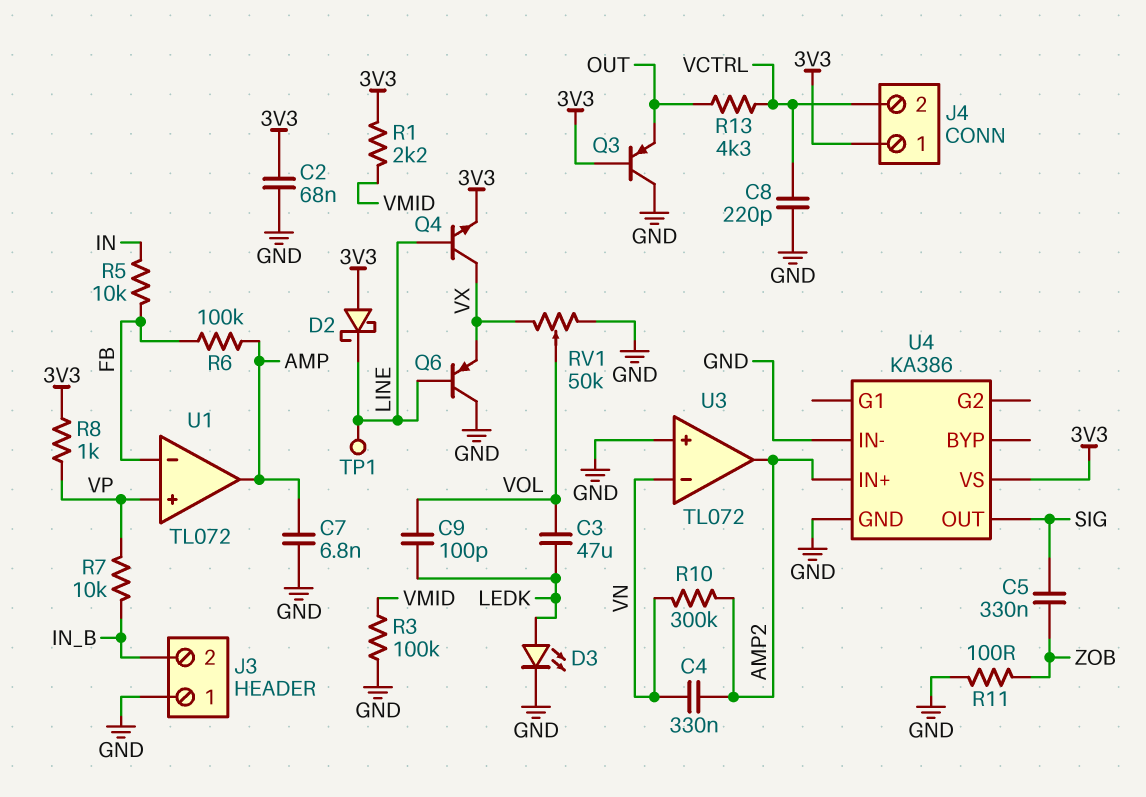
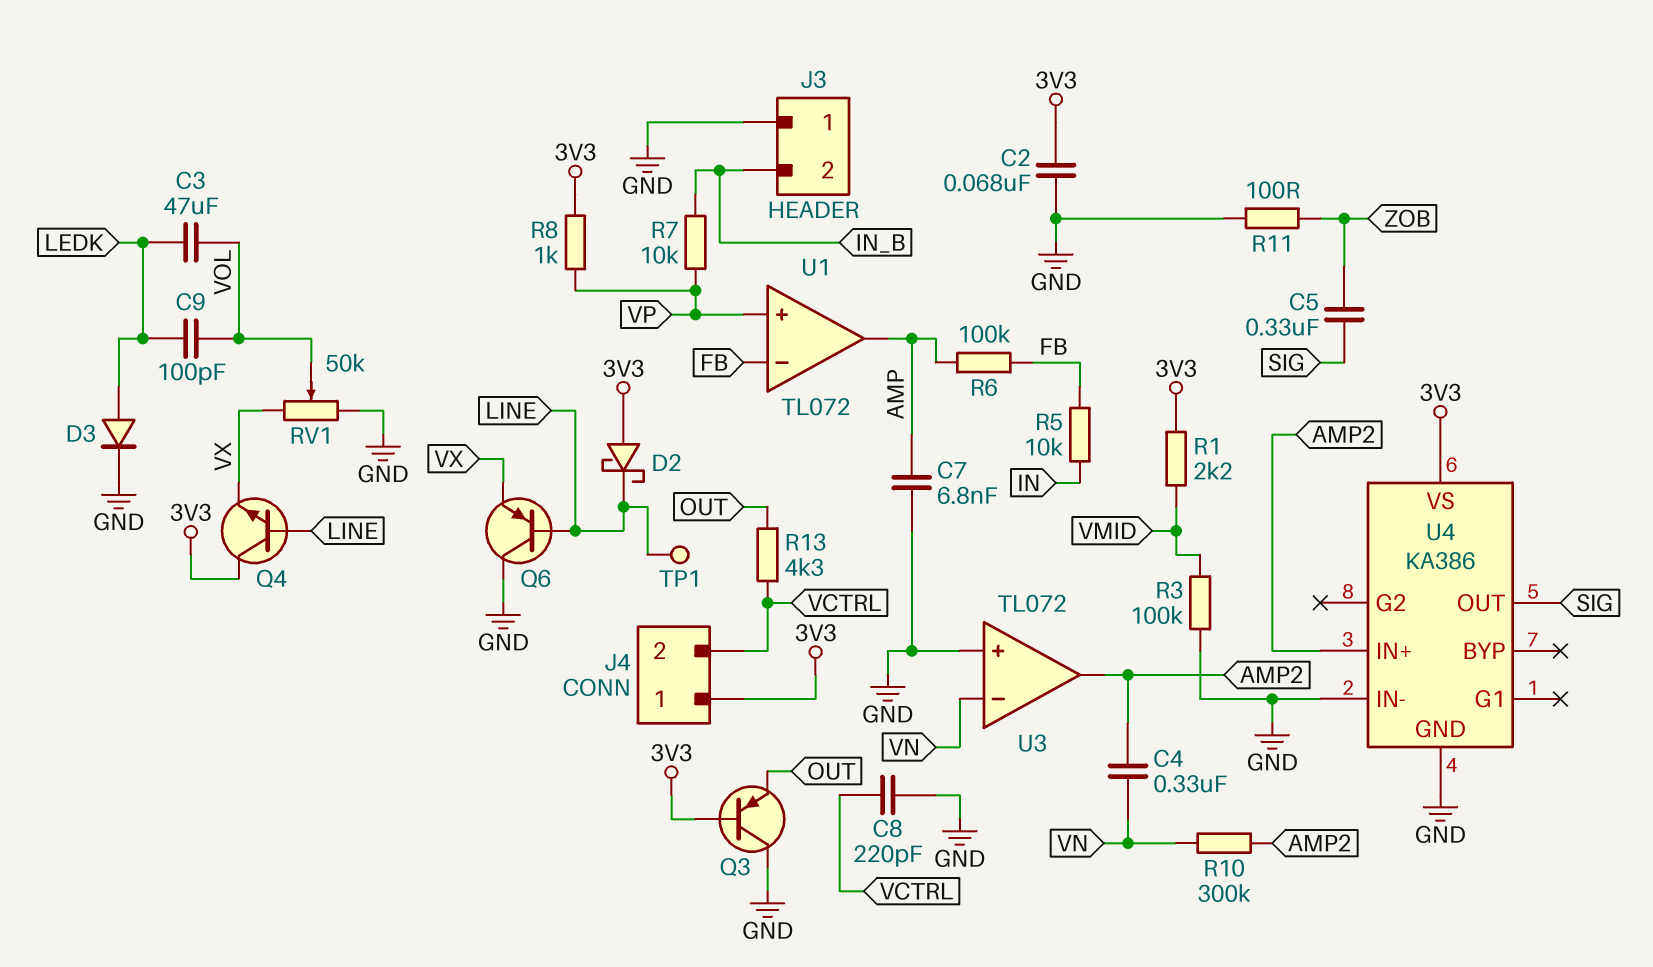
D3: LED (A LEDK, K GND) -> diode (A LEDK, K GND)
Q4: NPN (B LINE, C VX, E 3V3) -> NPN (B LINE, C 3V3, E VX)

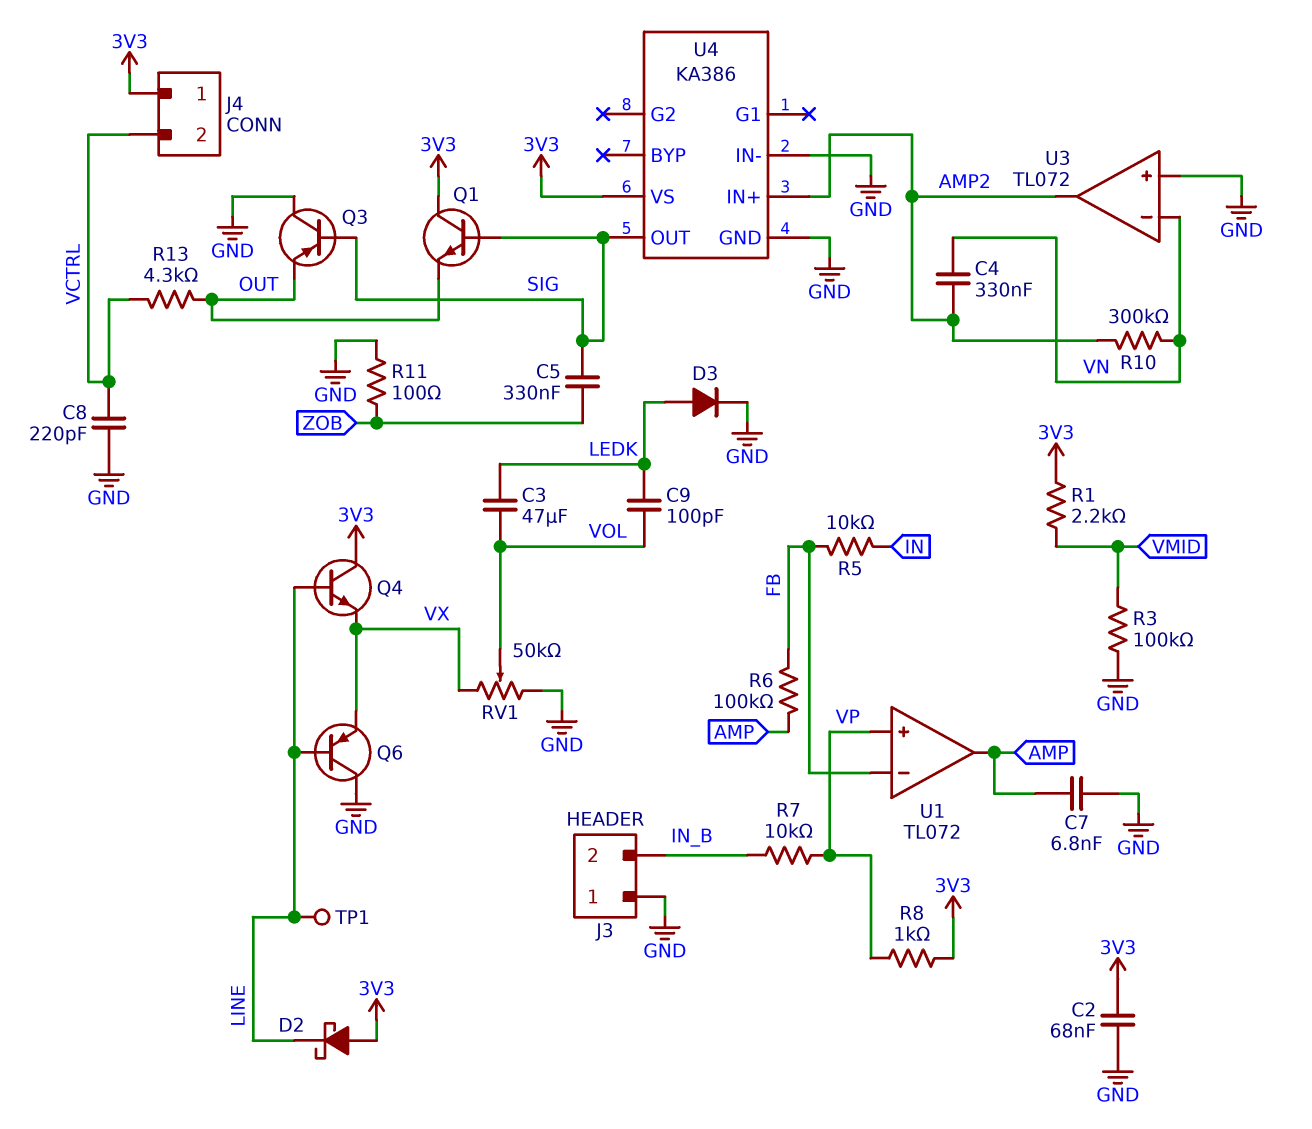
Q1: none -> NPN (B SIG, C 3V3, E OUT)
Q3: PNP (B 3V3, C GND, E OUT) -> PNP (B SIG, C GND, E OUT)

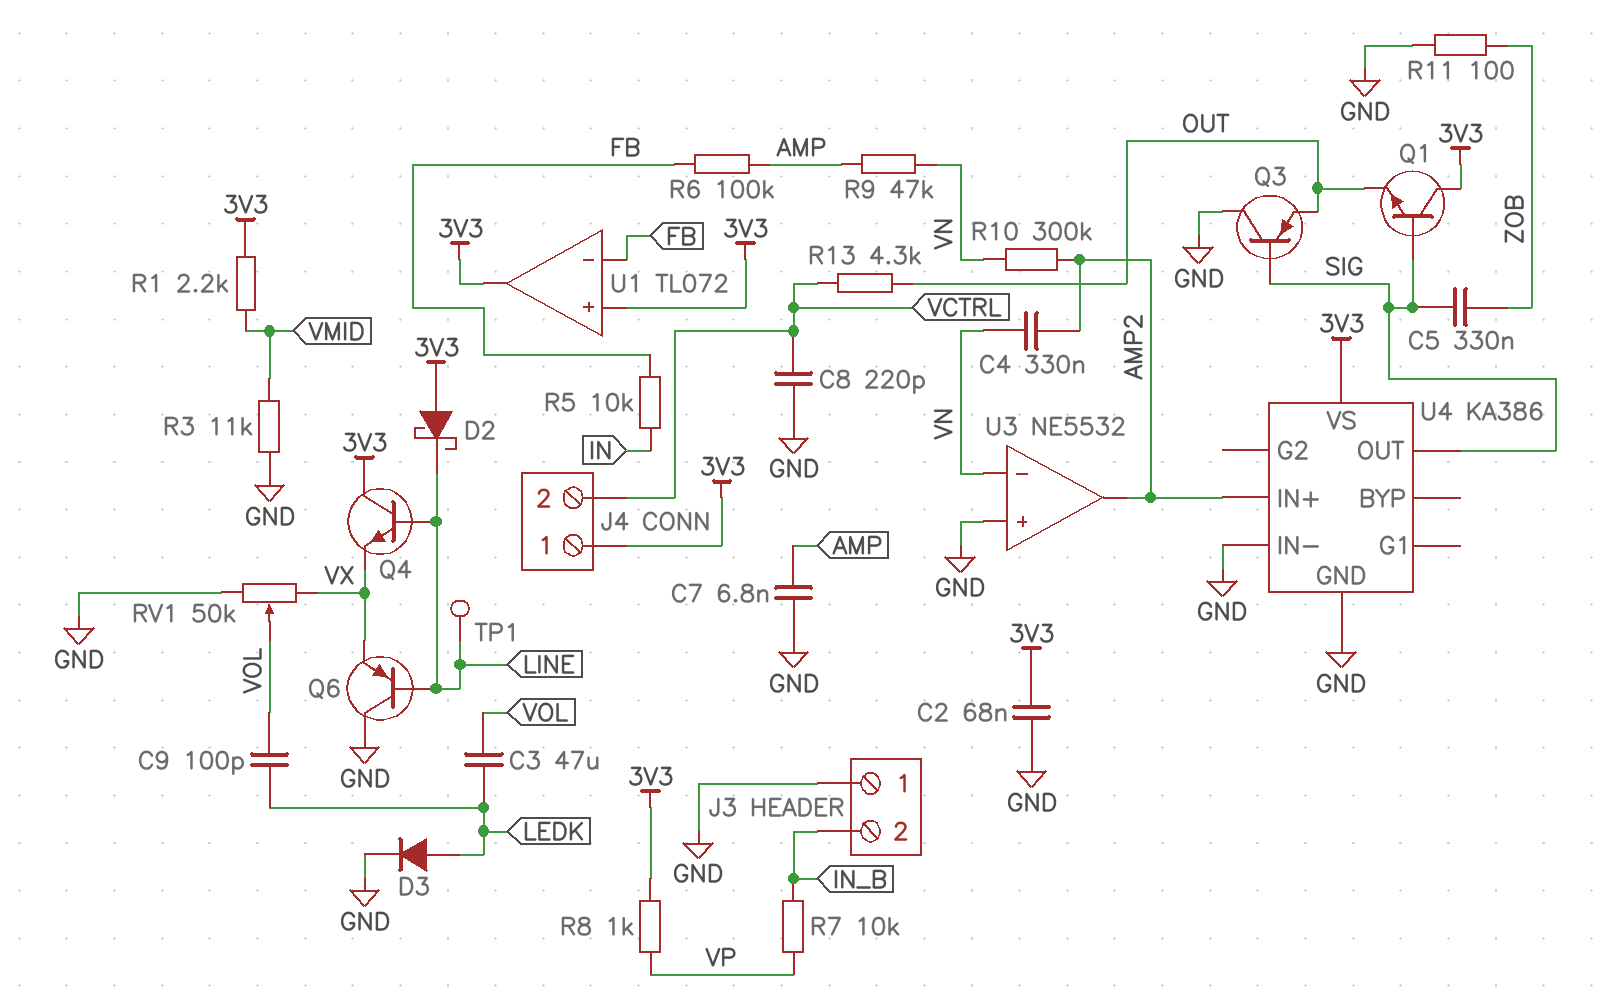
R3: 100k (GND, VMID) -> 11k (GND, VMID)
R9: none -> 47k (AMP, VN)
U1 pin in+: VP -> 3V3
U1 pin out: AMP -> 3V3
U3: TL072 -> NE5532

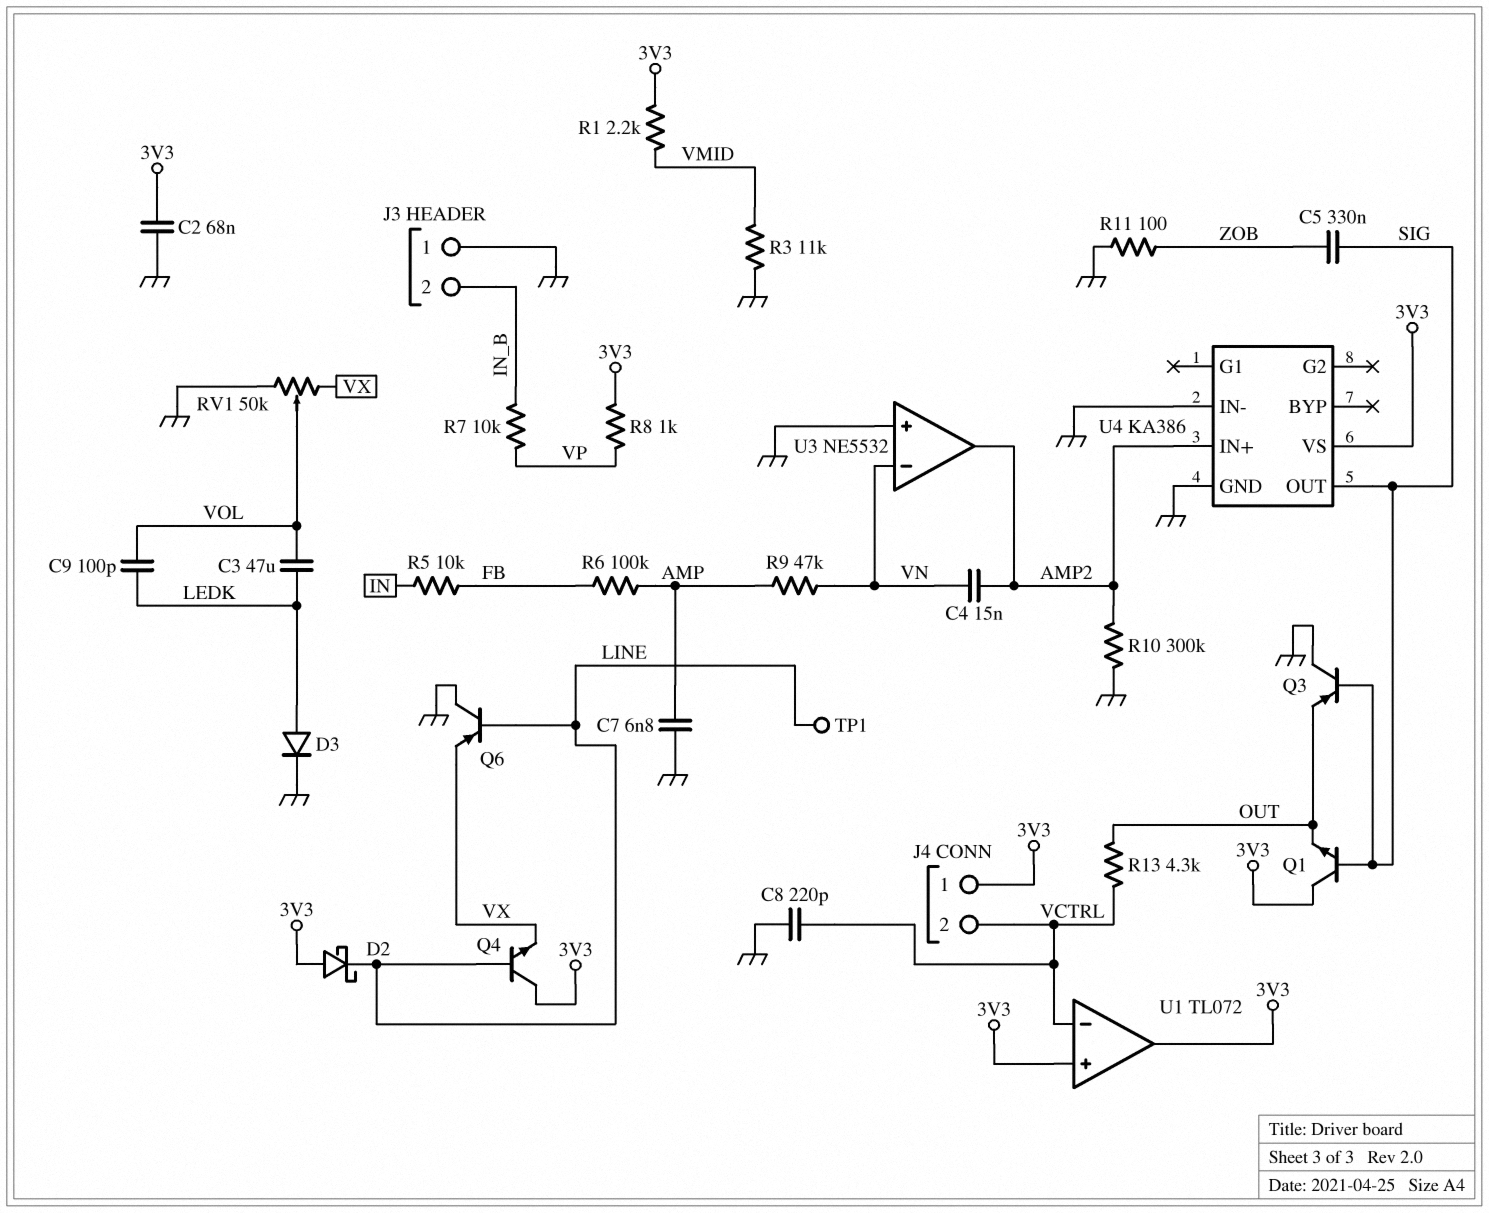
C4: 330nF (AMP2, VN) -> 15nF (AMP2, VN)
R10: 300k (AMP2, VN) -> 300k (AMP2, GND)
U1 pin in-: FB -> VCTRL

